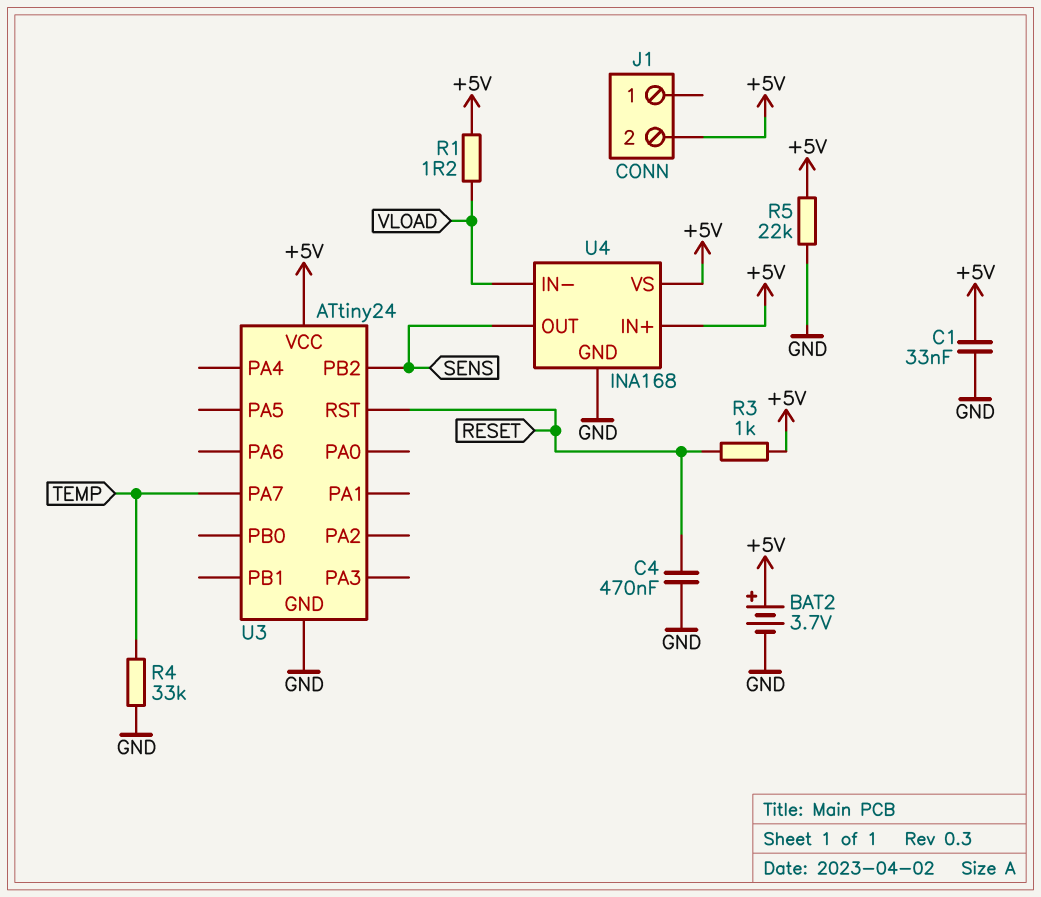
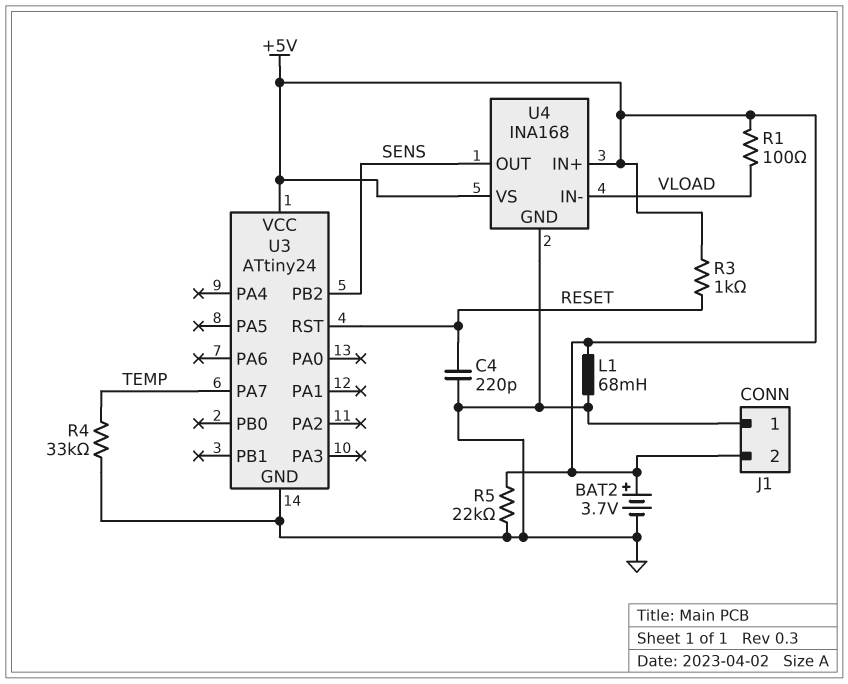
C1: 33nF (+5V, GND) -> none
C4: 470nF (GND, RESET) -> 220pF (GND, RESET)
J1 pin 1: none -> GND
L1: none -> 68mH (+5V, GND)
R1: 1.2 (+5V, VLOAD) -> 100 (+5V, VLOAD)

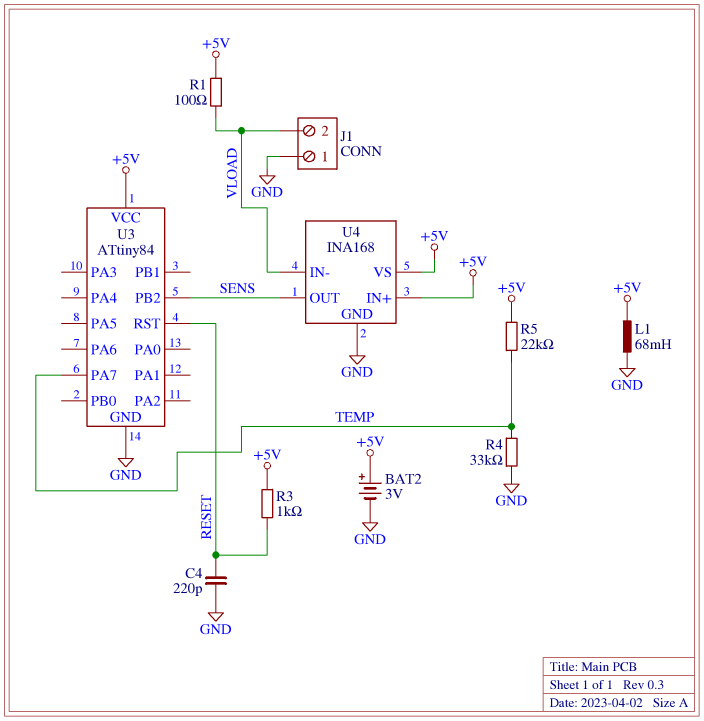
BAT2: 3.7V (plus +5V, minus GND) -> 3V (plus +5V, minus GND)
J1 pin 2: +5V -> VLOAD
R5: 22k (+5V, GND) -> 22k (+5V, TEMP)
U3: ATtiny24 -> ATtiny84

